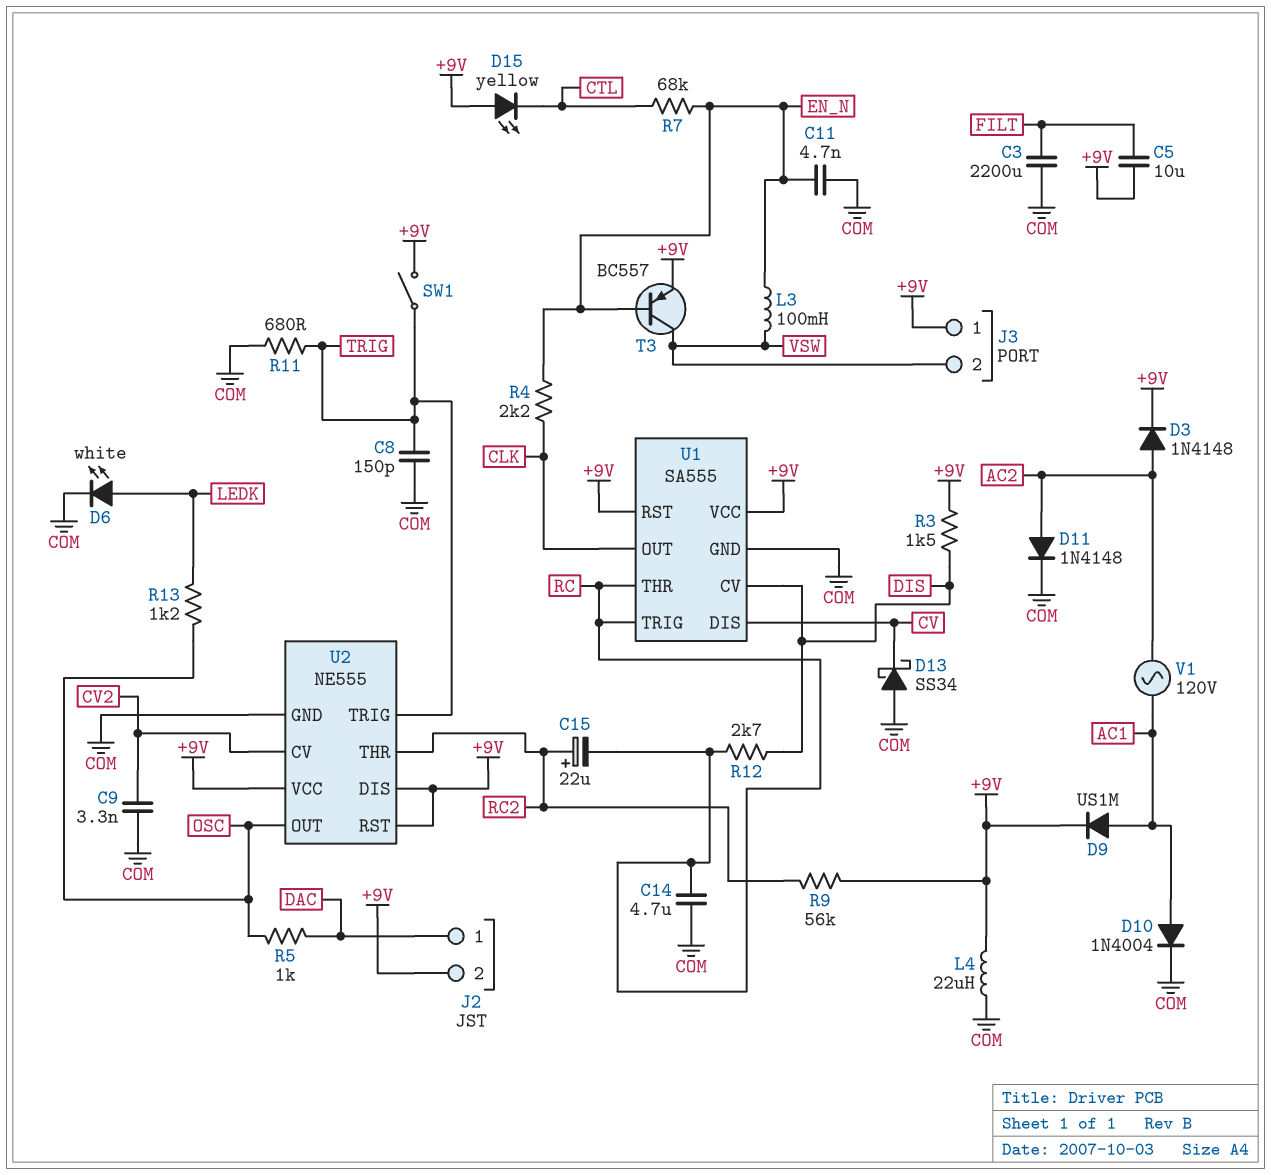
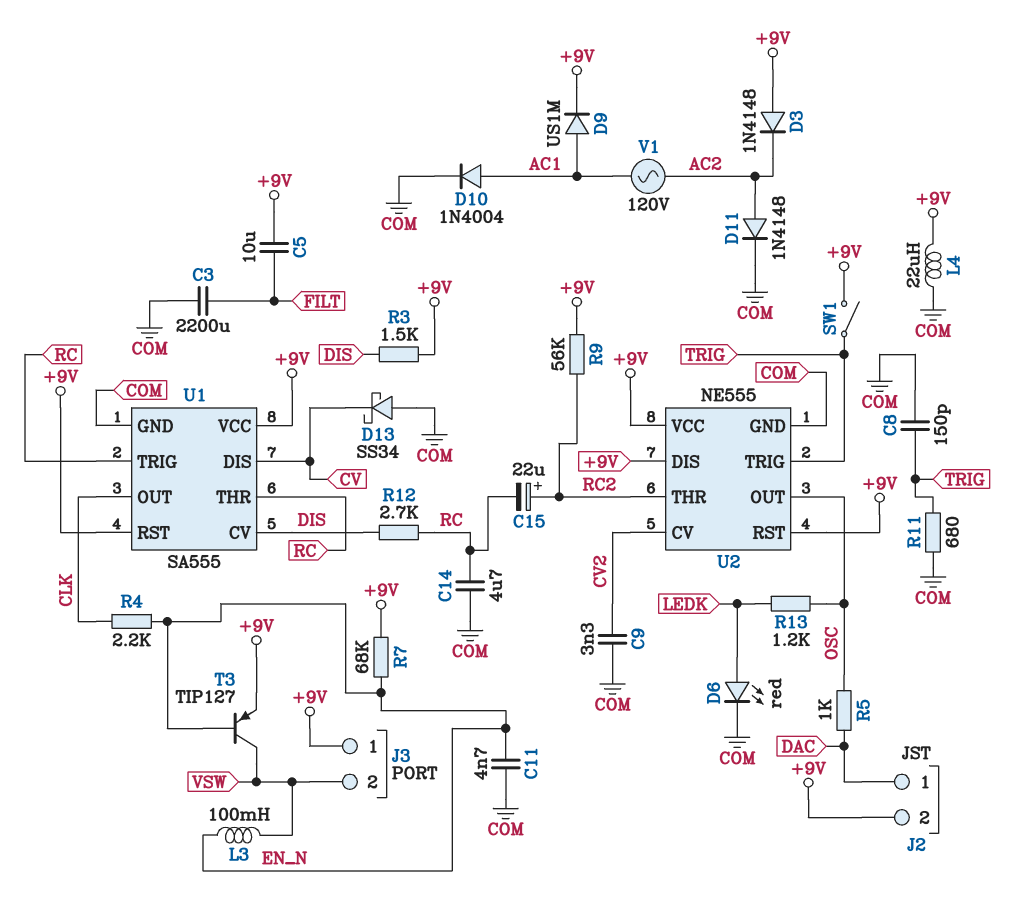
D3: diode 1N4148 (A AC2, K +9V) -> diode 1N4148 (A +9V, K AC2)
D6: LED white (A LEDK, K COM) -> LED red (A LEDK, K COM)
D15: LED yellow (A +9V, K CTL) -> none
R7: 68k (CTL, EN_N) -> 68k (+9V, EN_N)
T3: PNP BC557 (B EN_N, C VSW, E +9V) -> PNP TIP127 (B EN_N, C VSW, E +9V)

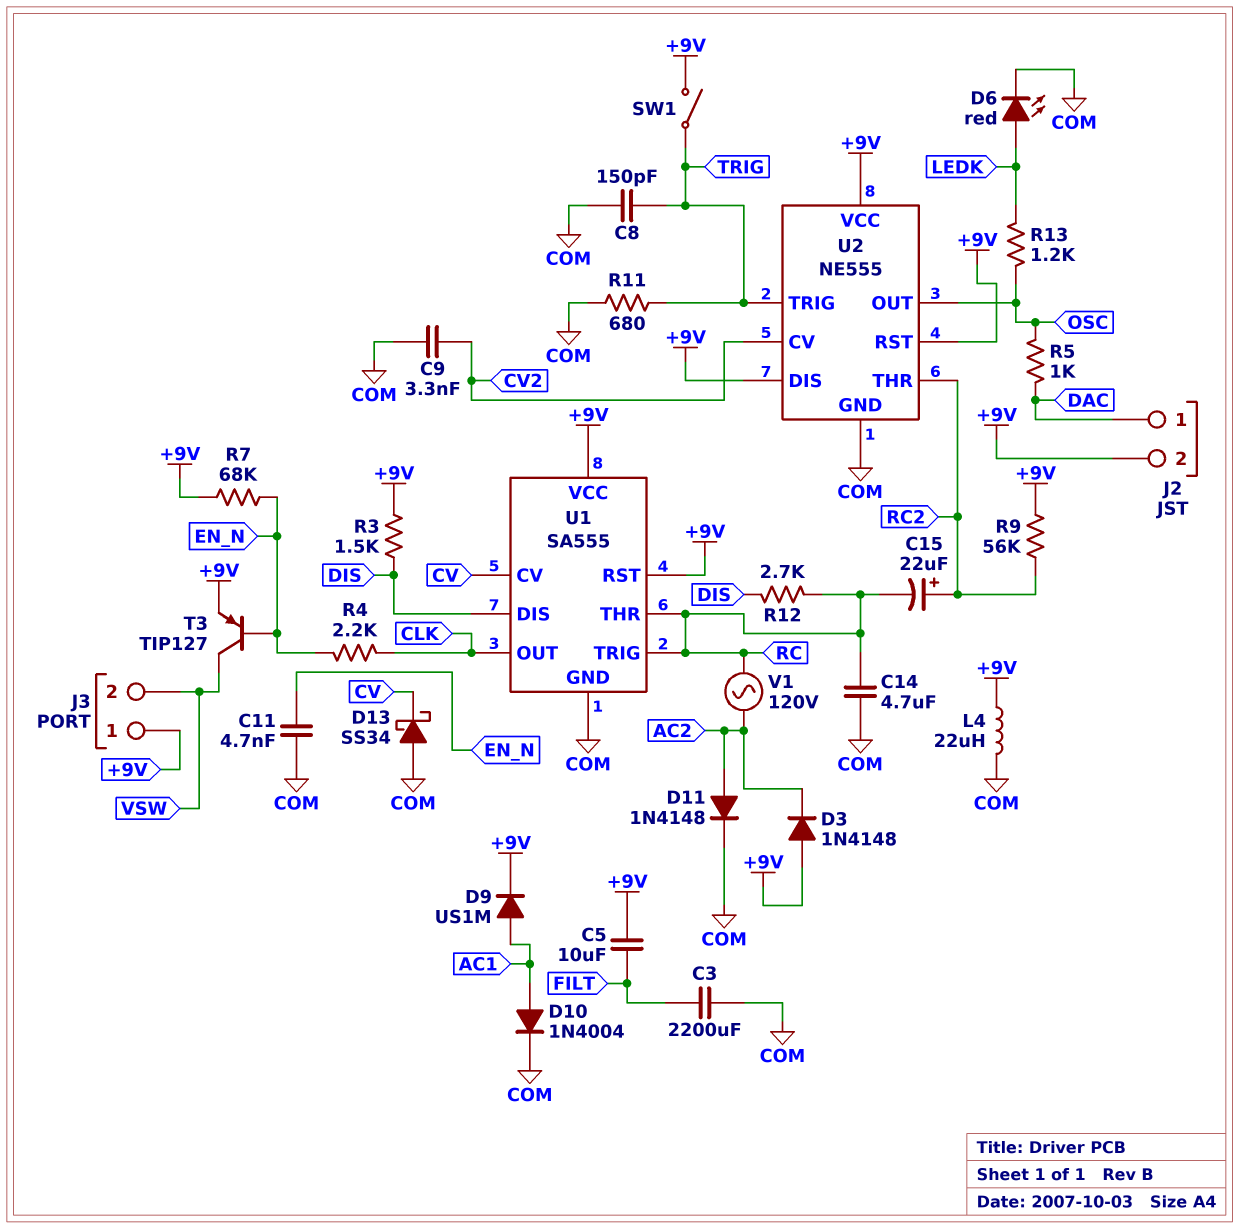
L3: 100mH (EN_N, VSW) -> none
U1 pin CV: DIS -> CV
U1 pin DIS: CV -> DIS
V1: AC 120V (AC1, AC2) -> AC 120V (AC2, RC)

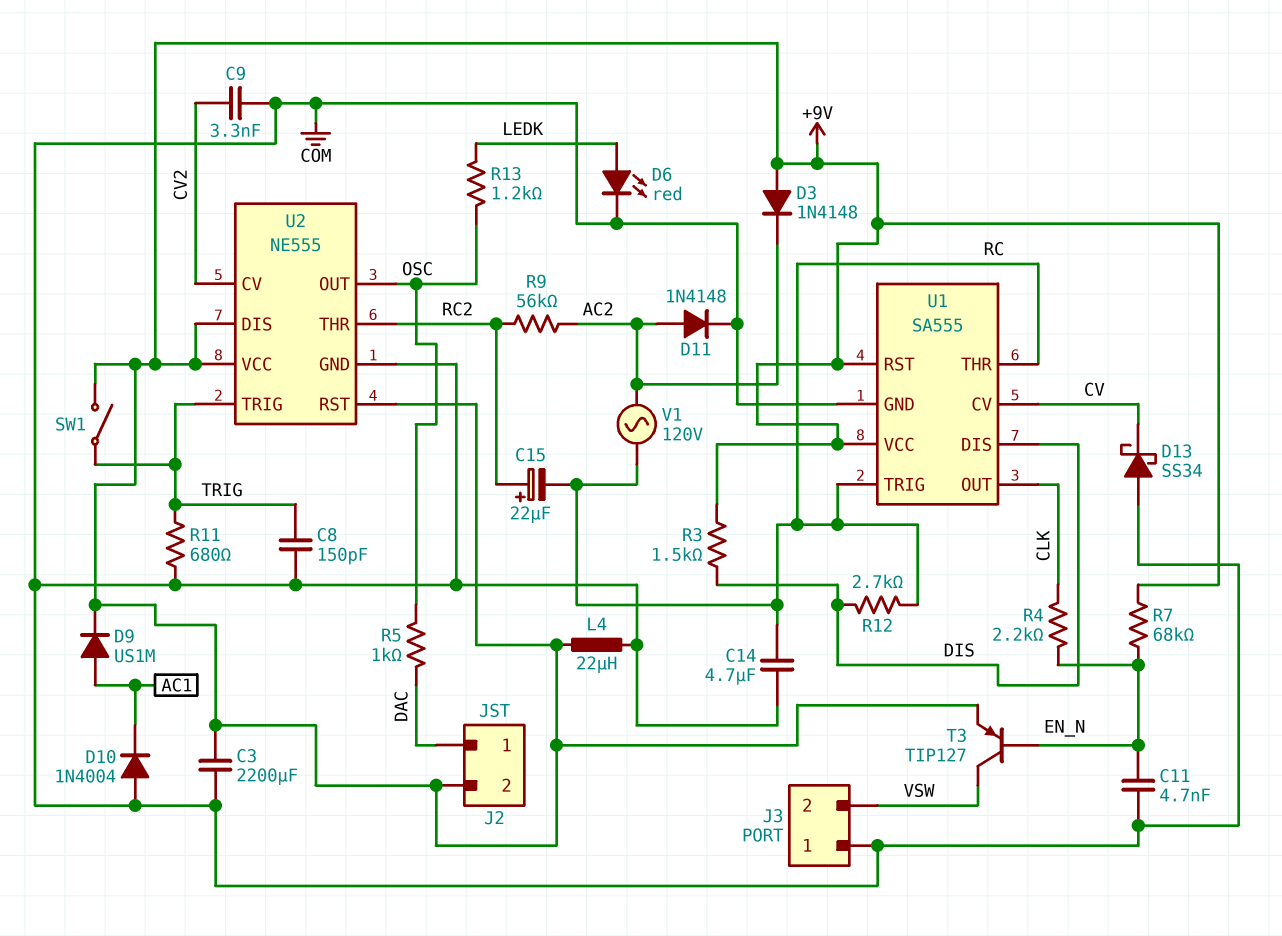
C3: 2200uF (COM, FILT) -> 2200uF (+9V, COM)
C5: 10uF (+9V, FILT) -> none
D10: diode 1N4004 (A AC1, K COM) -> diode 1N4004 (A COM, K AC1)
J3 pin 1: +9V -> COM
R9: 56k (+9V, RC2) -> 56k (AC2, RC2)

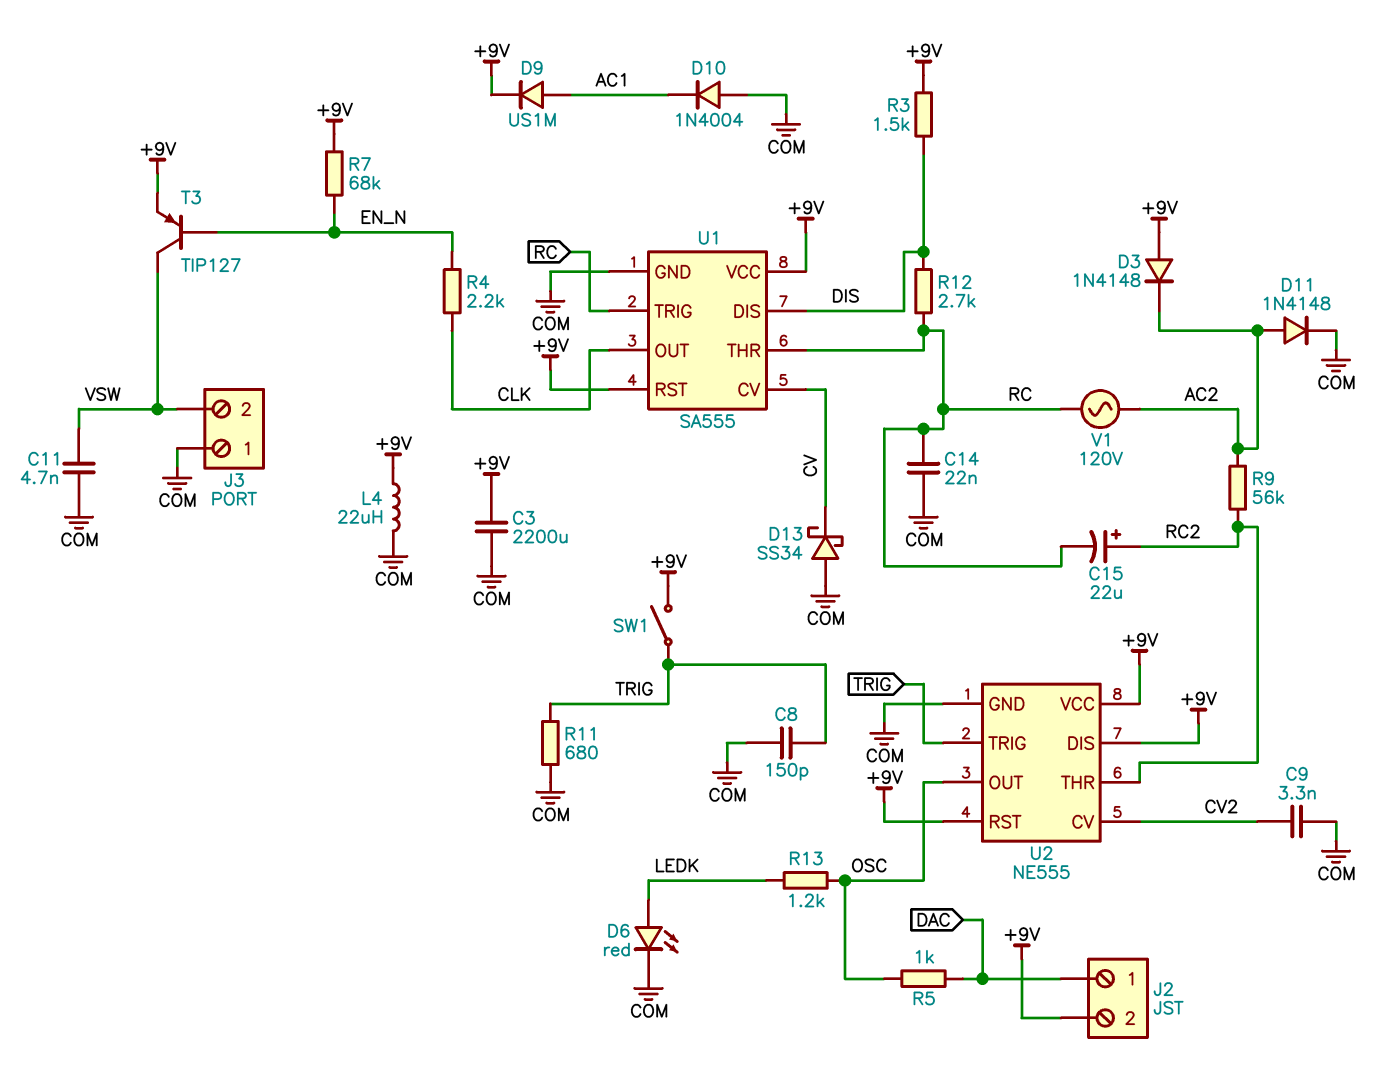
C11: 4.7nF (COM, EN_N) -> 4.7nF (COM, VSW)
C14: 4.7uF (COM, RC) -> 22nF (COM, RC)

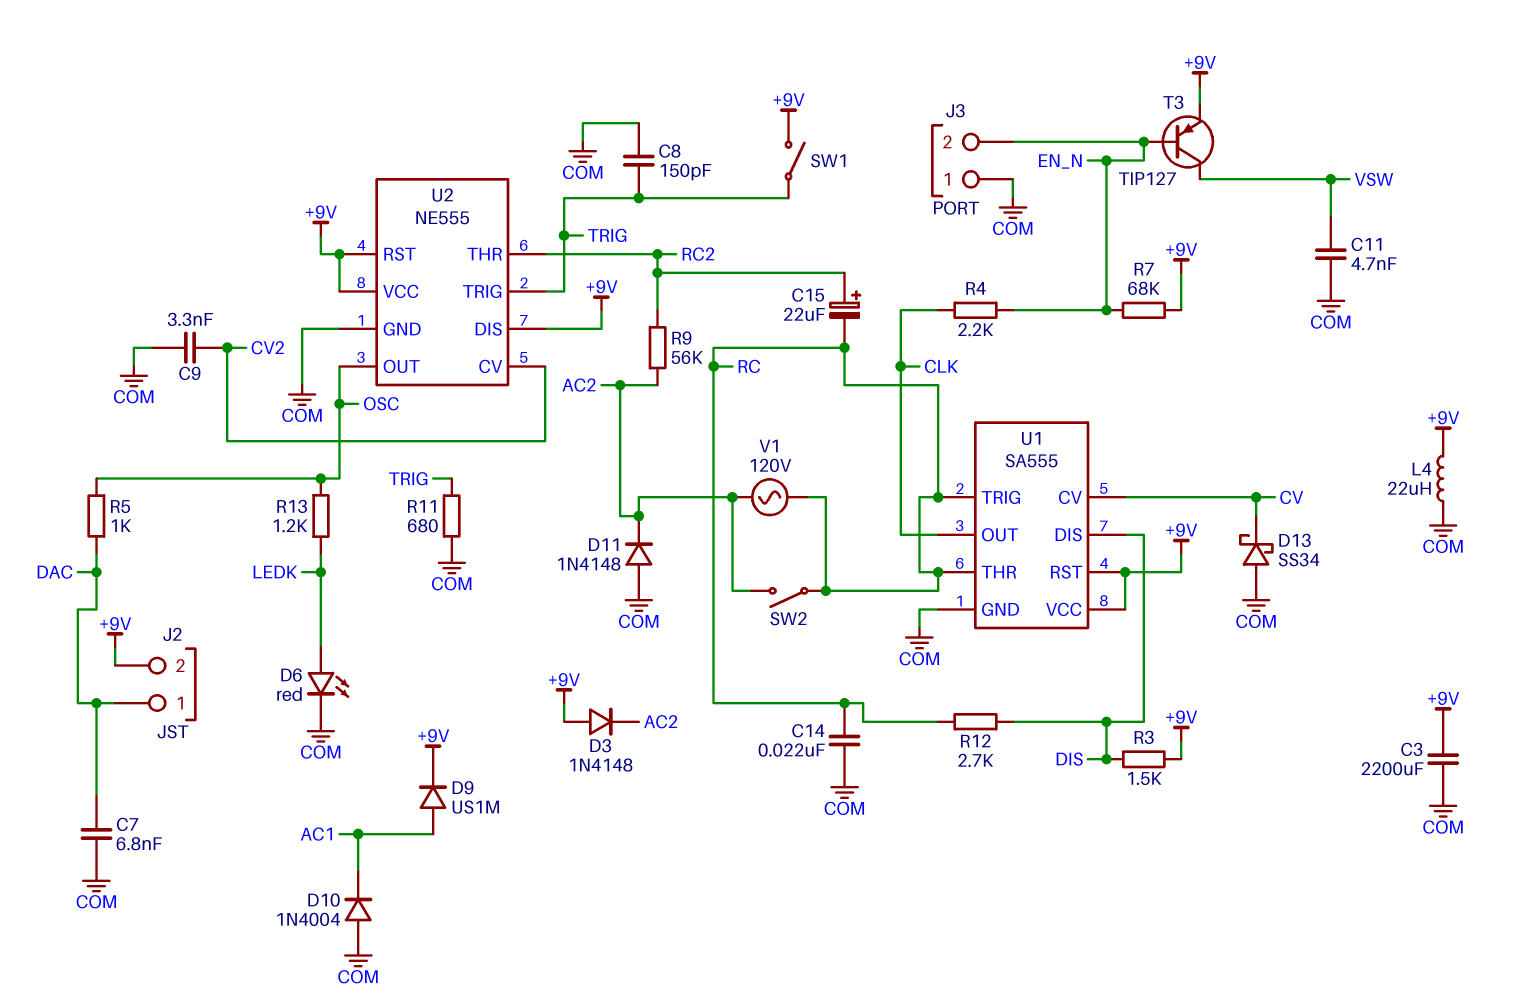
C7: none -> 6.8nF (COM, DAC)
D11: diode 1N4148 (A AC2, K COM) -> diode 1N4148 (A COM, K AC2)
J3 pin 2: VSW -> EN_N
SW2: none -> switch (AC2, RC)

